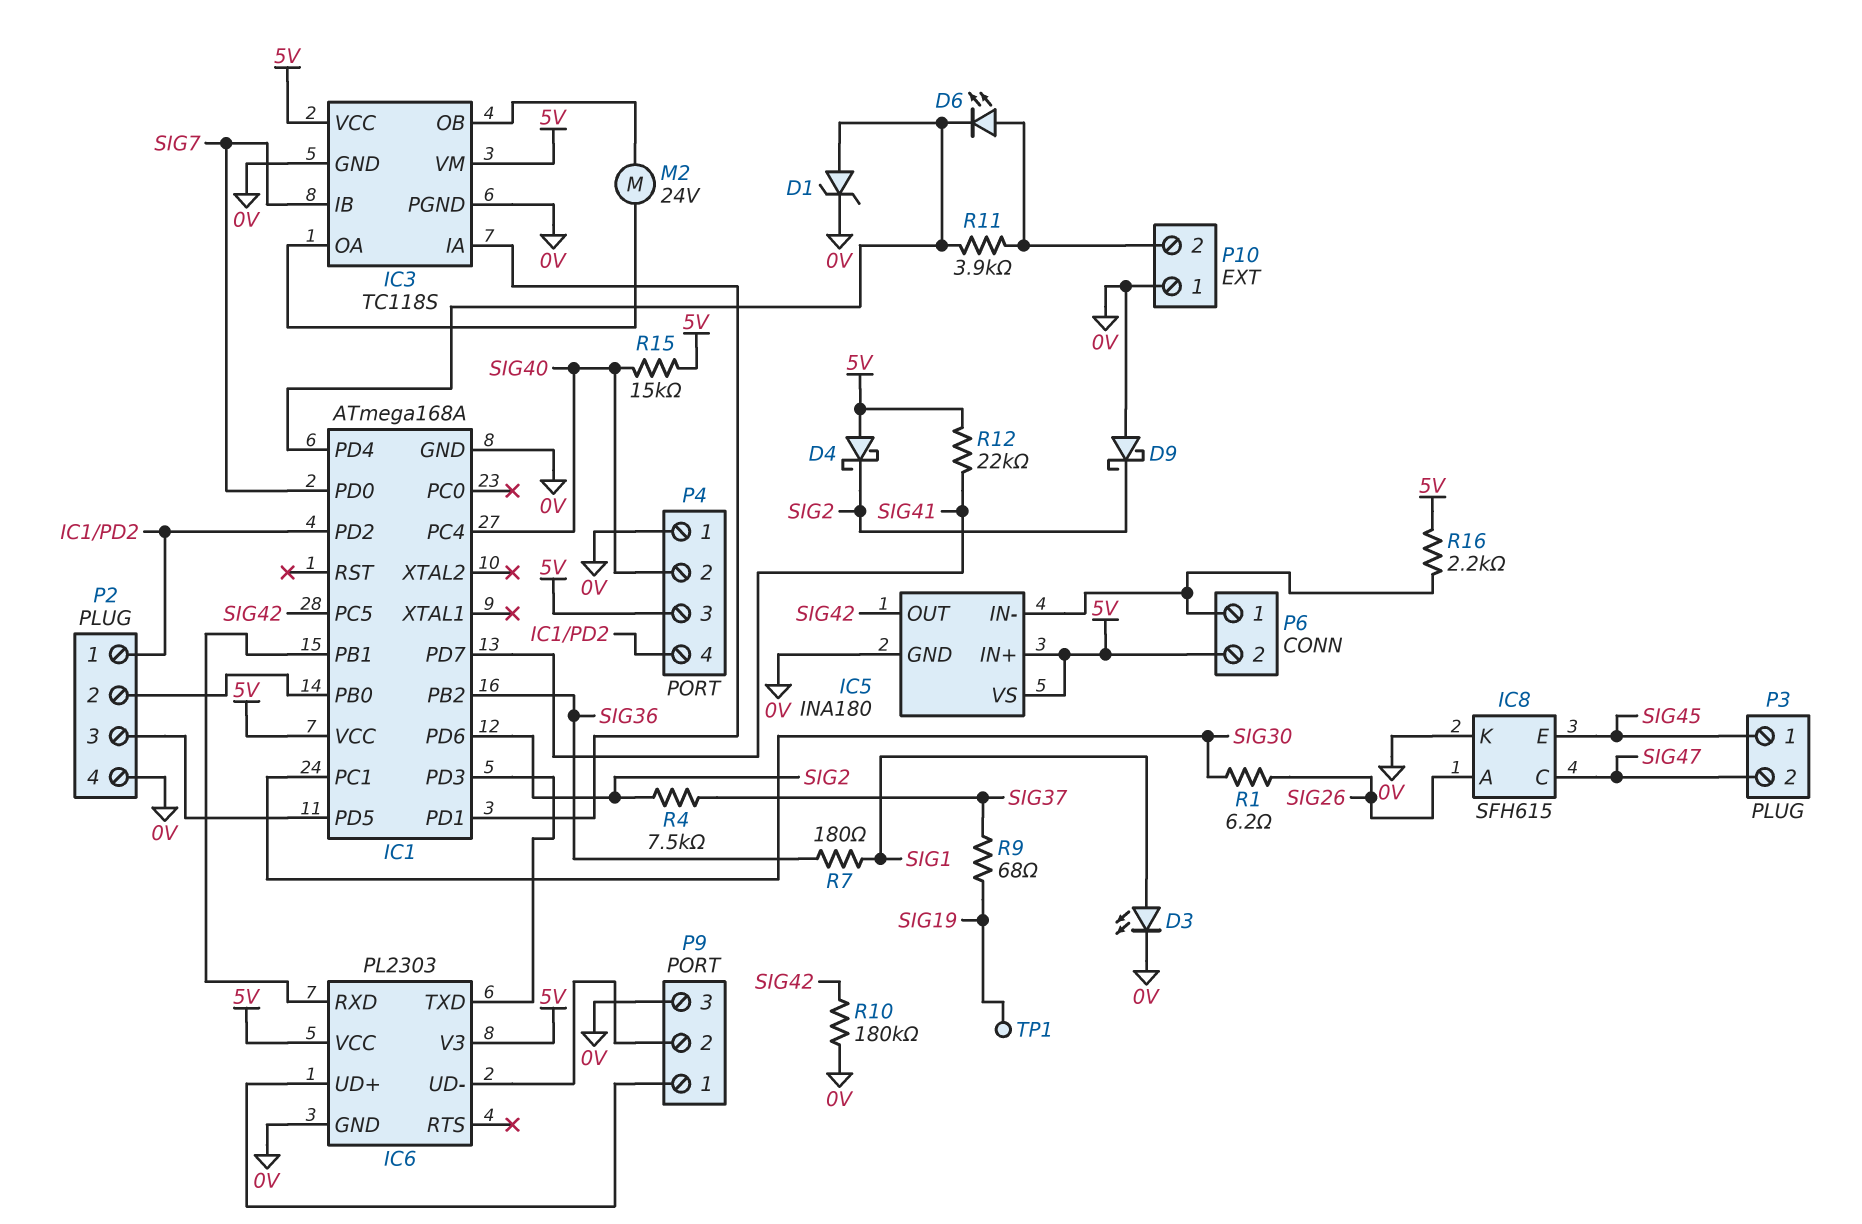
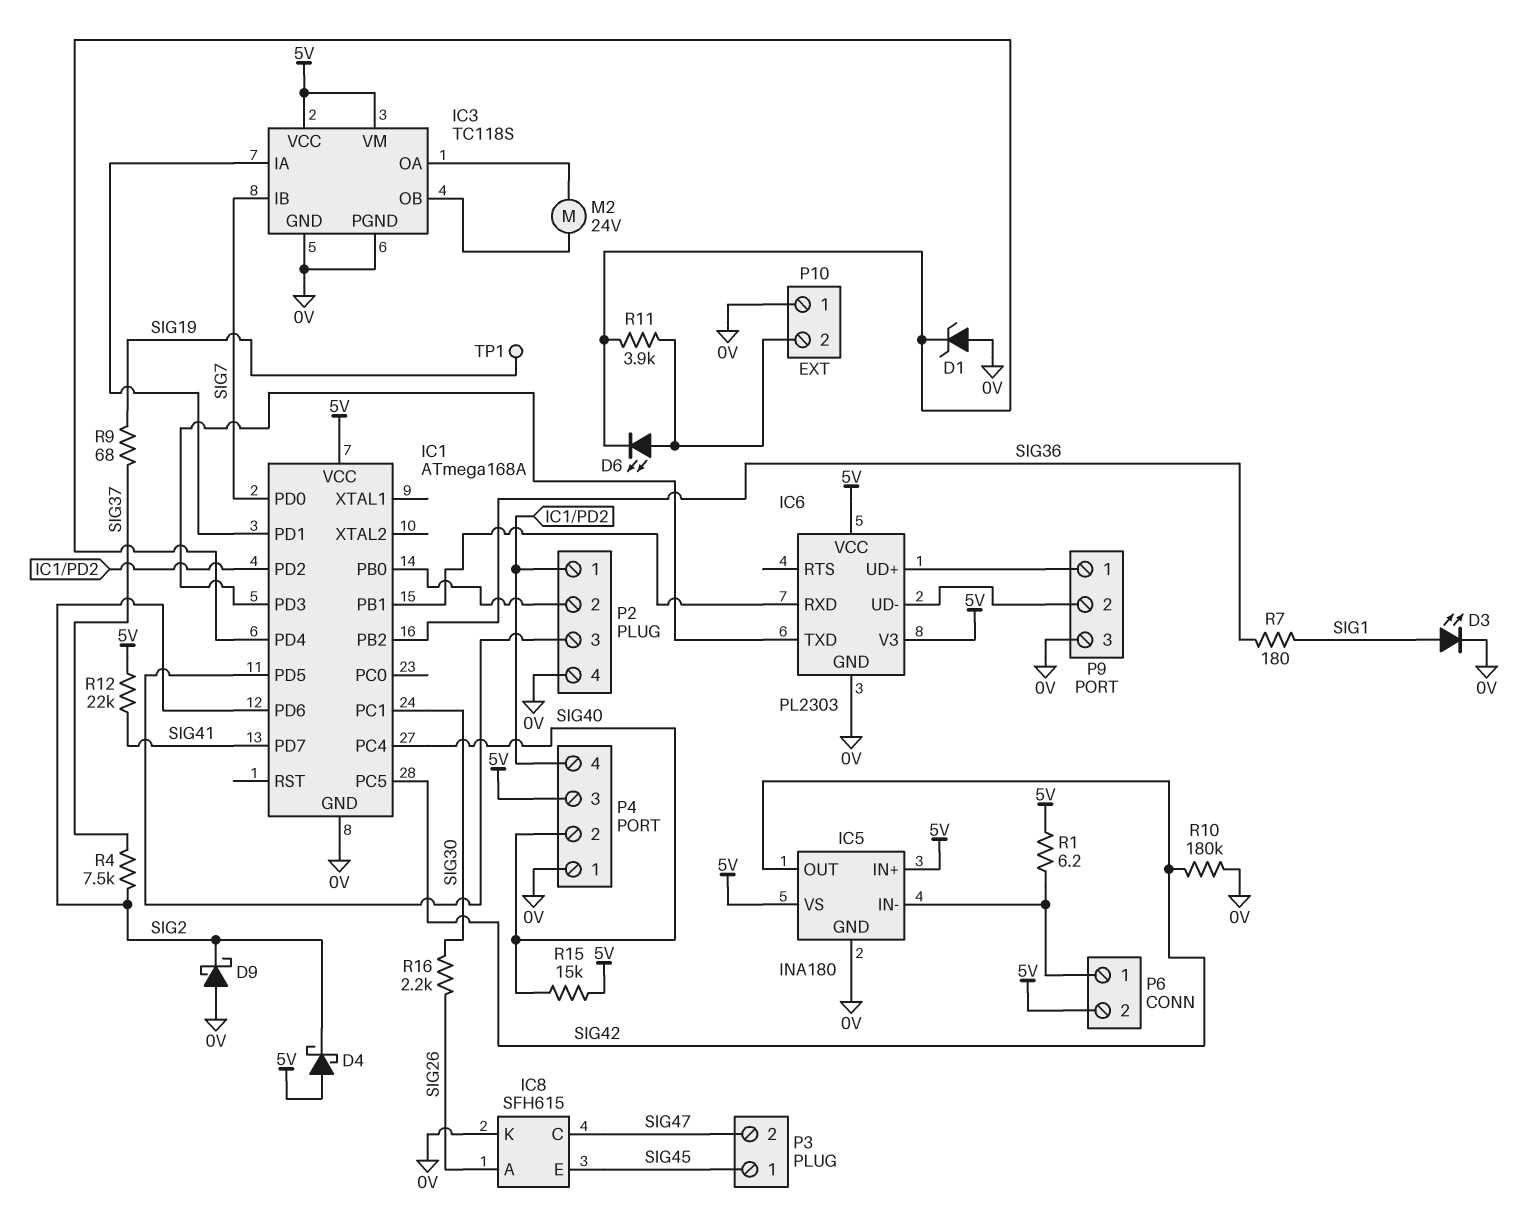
D1: zener (A IC1/PD4, K 0V) -> zener (A 0V, K IC1/PD4)
R1: 6.2 (SIG26, SIG30) -> 6.2 (5V, IC5/IN-)
R16: 2.2k (5V, IC5/IN-) -> 2.2k (SIG26, SIG30)

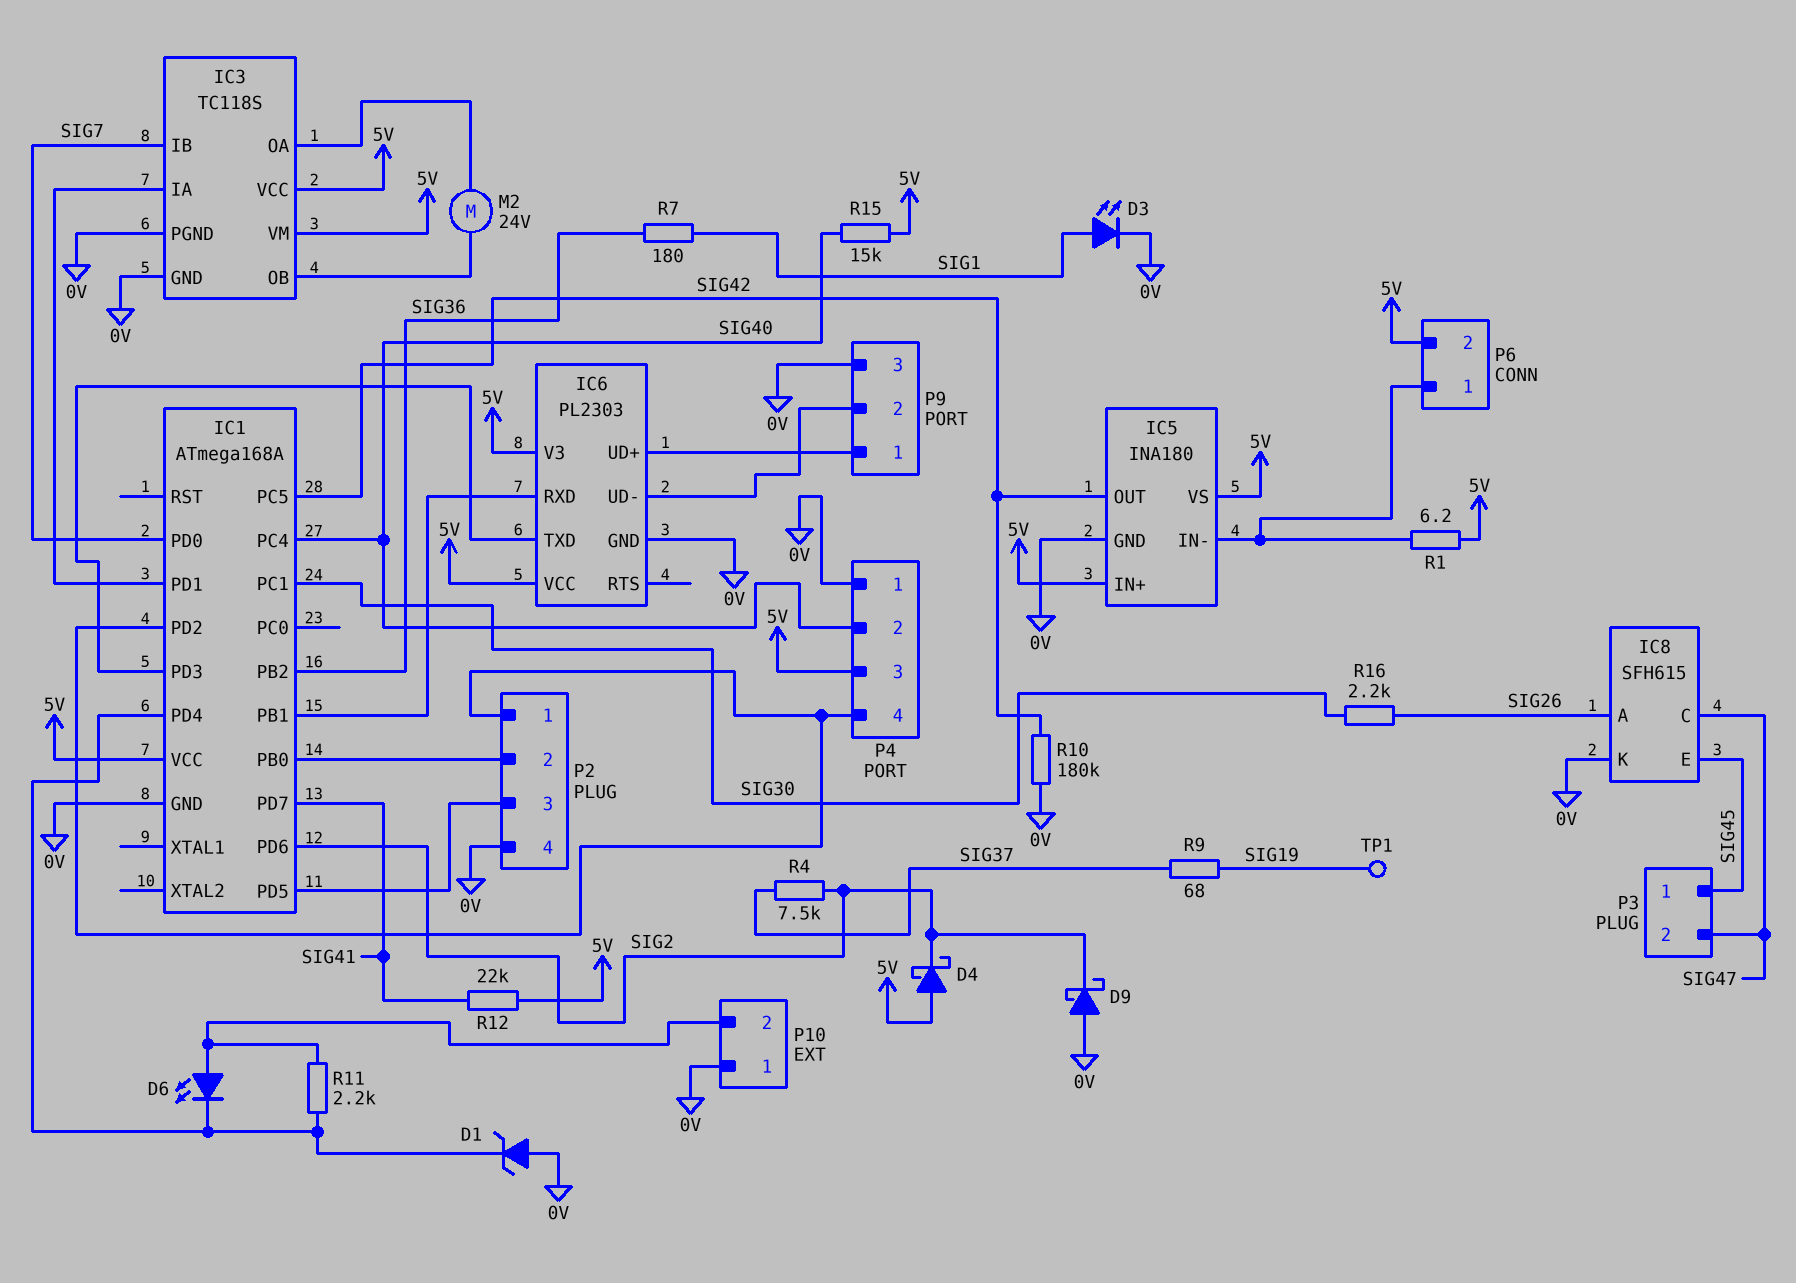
R11: 3.9k (IC1/PD4, P10/2) -> 2.2k (IC1/PD4, P10/2)

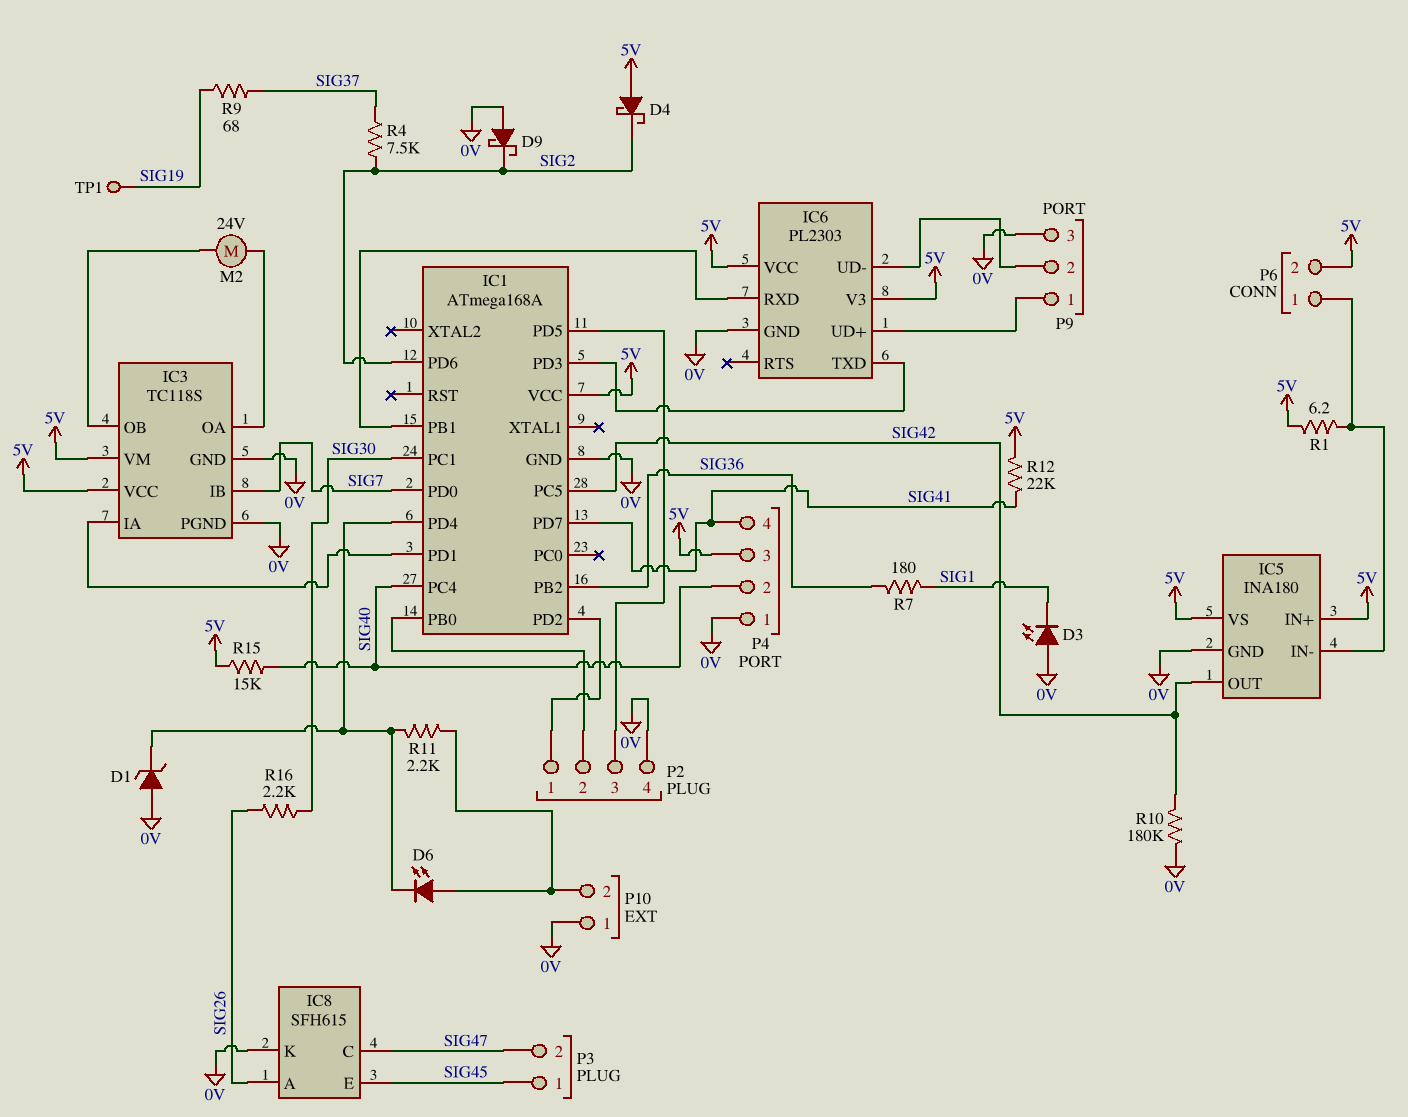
D3: LED (A SIG1, K 0V) -> LED (A 0V, K SIG1)
P4 pin 4: IC1/PD2 -> SIG41

